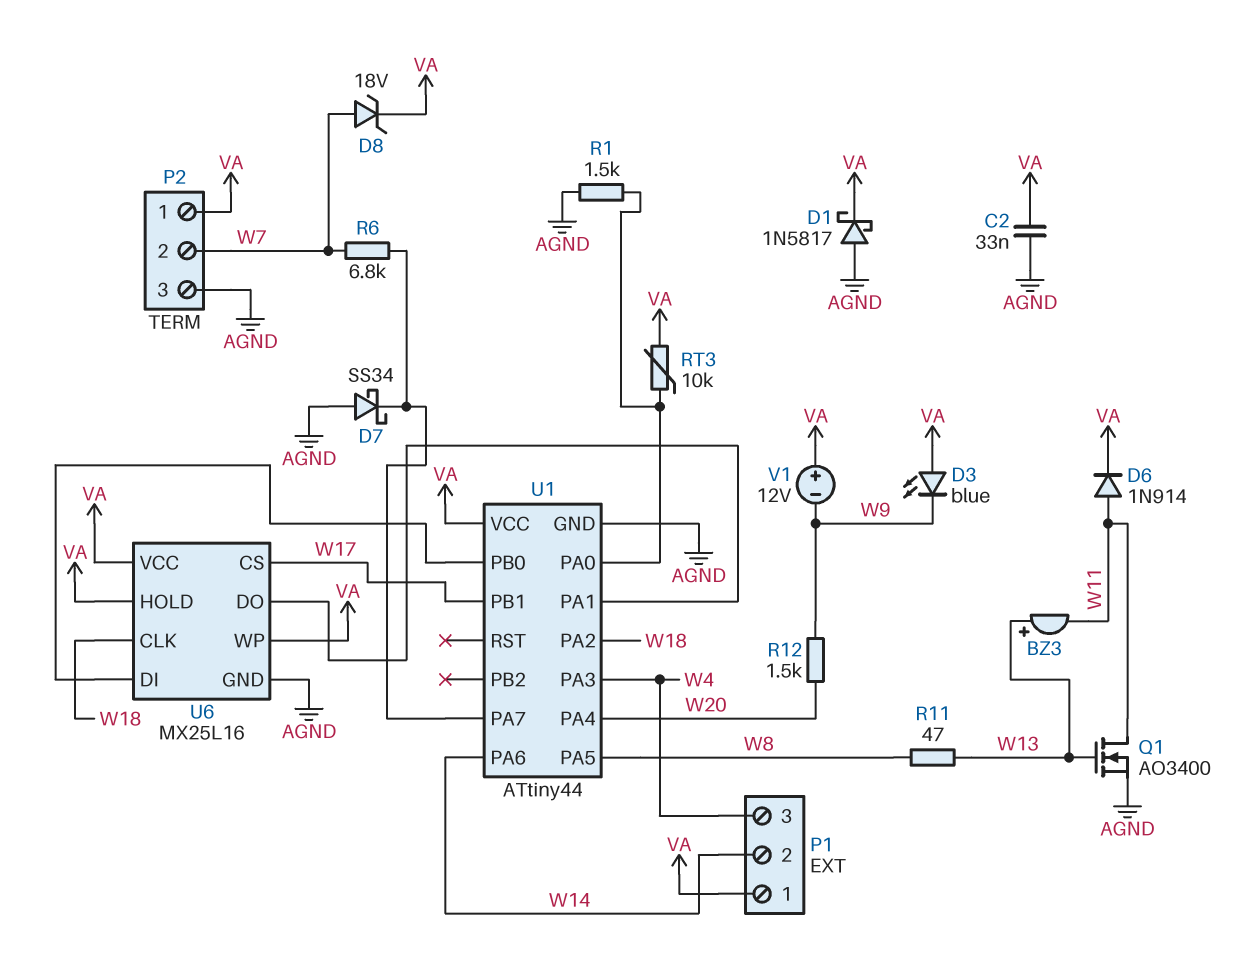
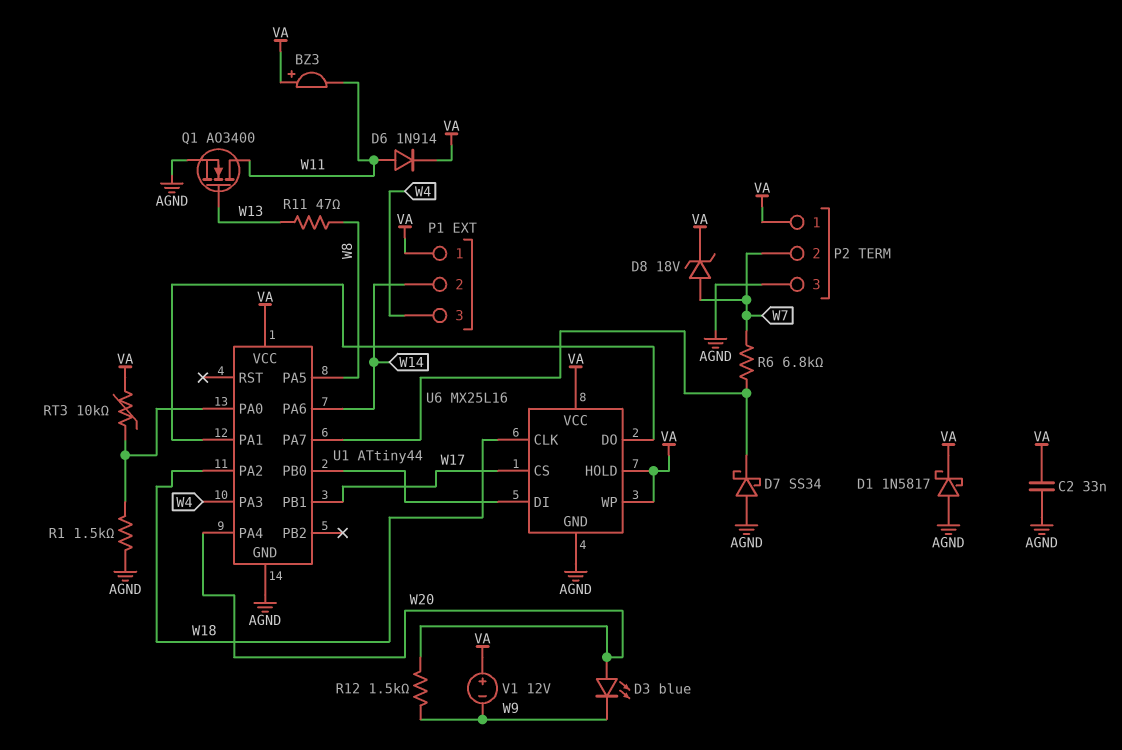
BZ3: buzzer (plus W13, minus W11) -> buzzer (plus VA, minus W11)
D3: LED blue (A VA, K W9) -> LED blue (A W20, K W9)

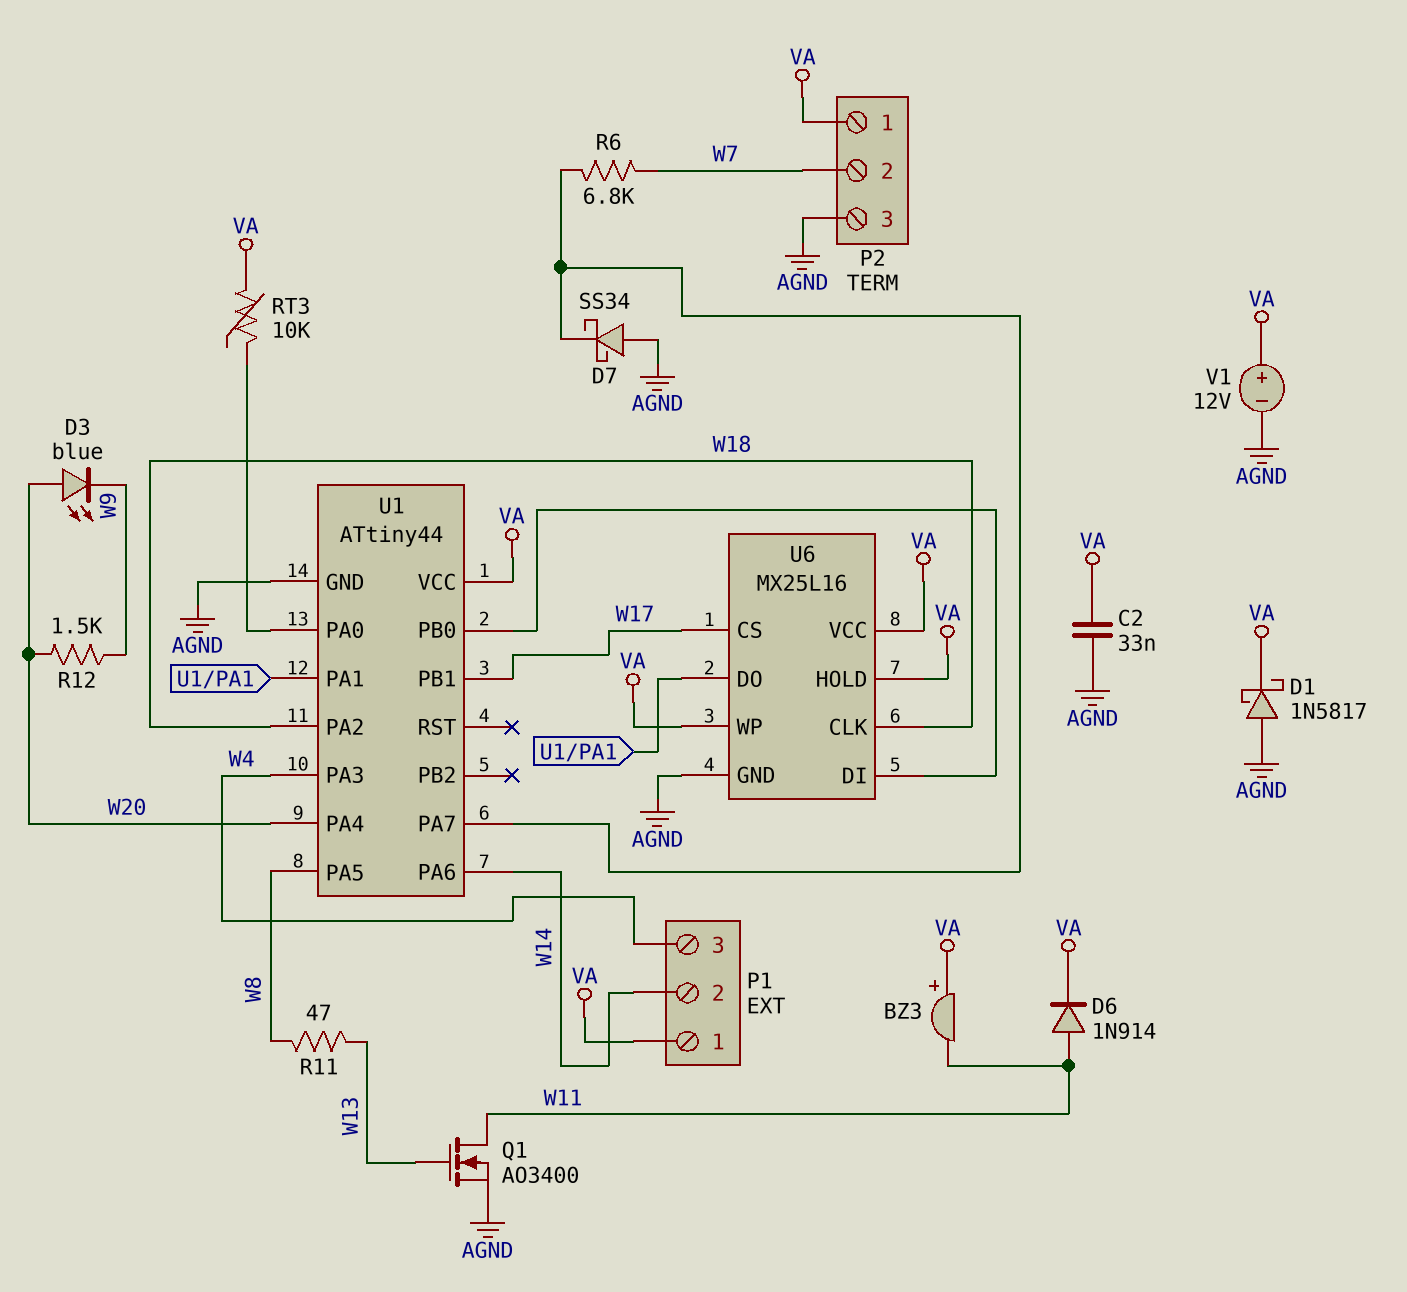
D8: zener 18V (A W7, K VA) -> none
R1: 1.5k (AGND, U1/PA0) -> none
V1: 12V (plus VA, minus W9) -> 12V (plus VA, minus AGND)

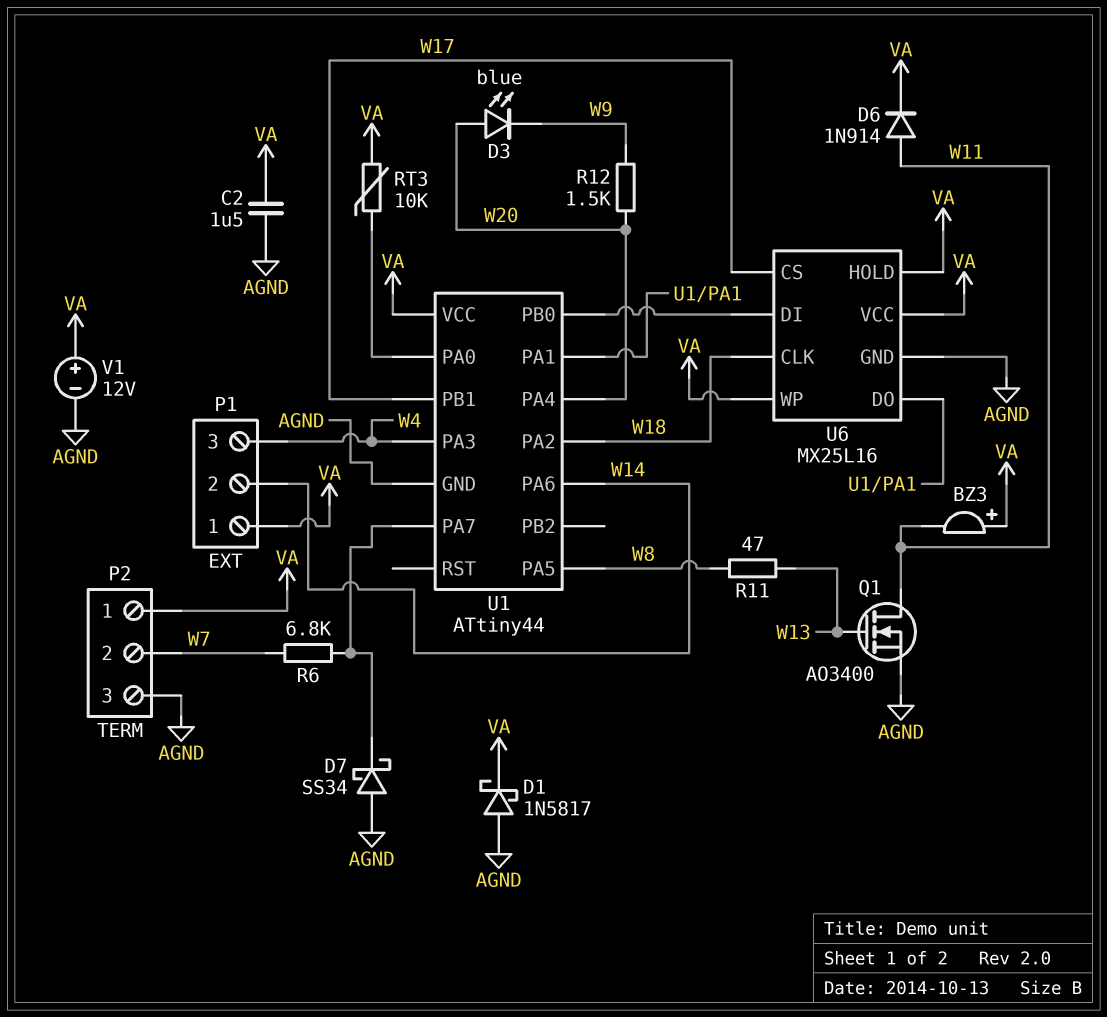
C2: 33nF (AGND, VA) -> 1.5uF (AGND, VA)

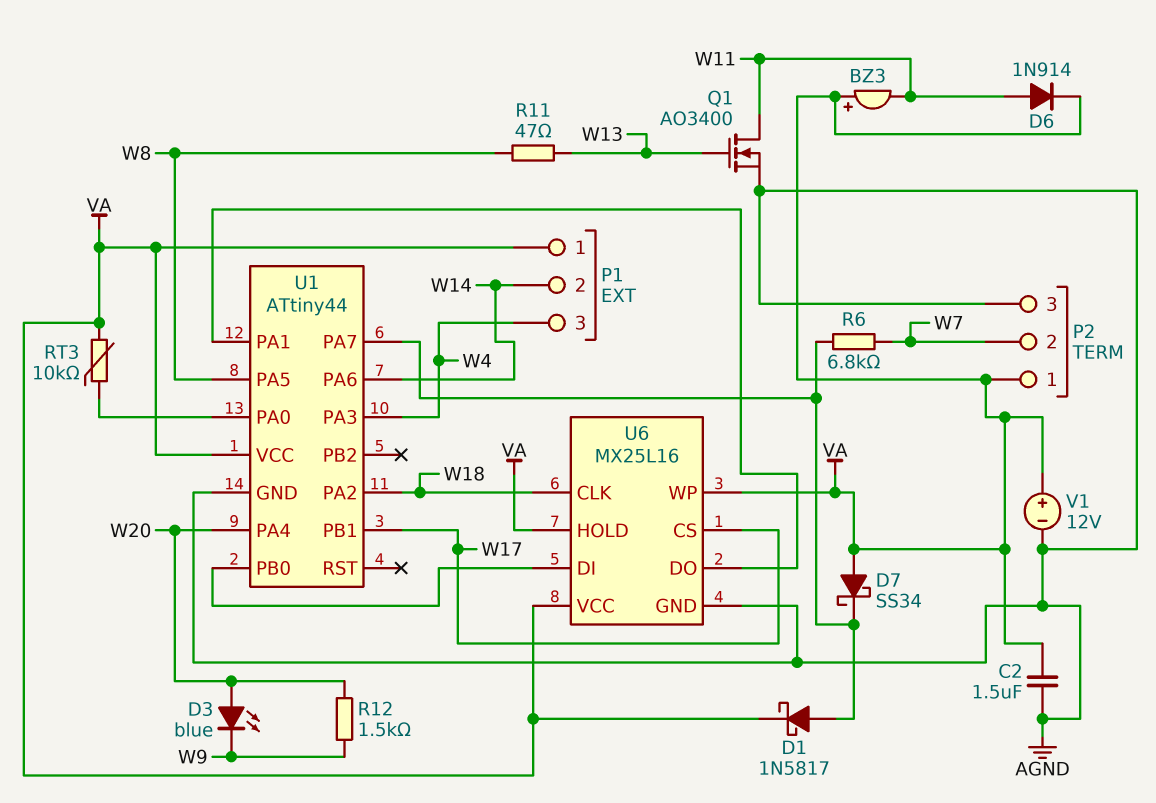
D1: schottky 1N5817 (A AGND, K VA) -> schottky 1N5817 (A U1/PA7, K VA)
D7: schottky SS34 (A AGND, K U1/PA7) -> schottky SS34 (A VA, K U1/PA7)

